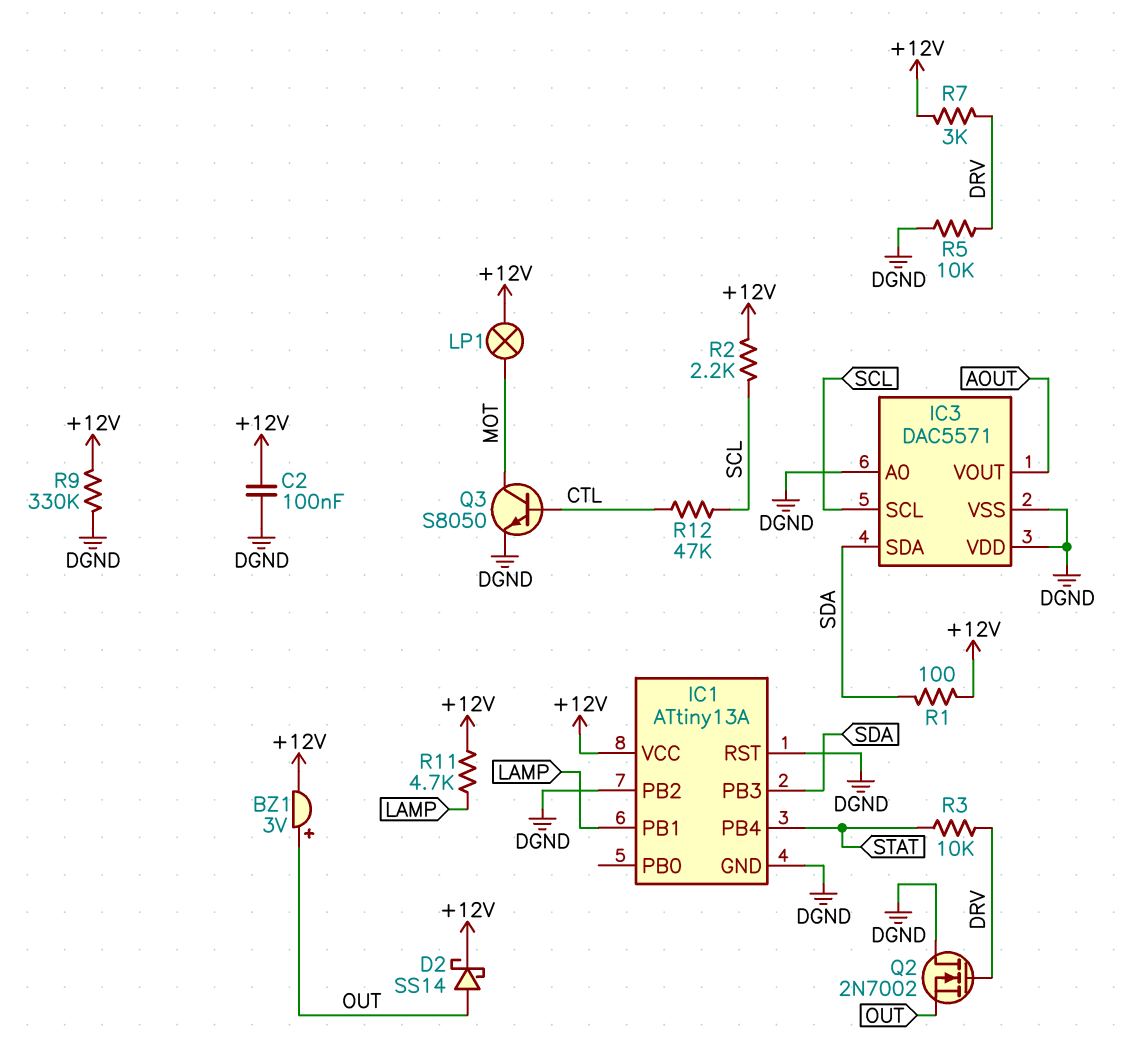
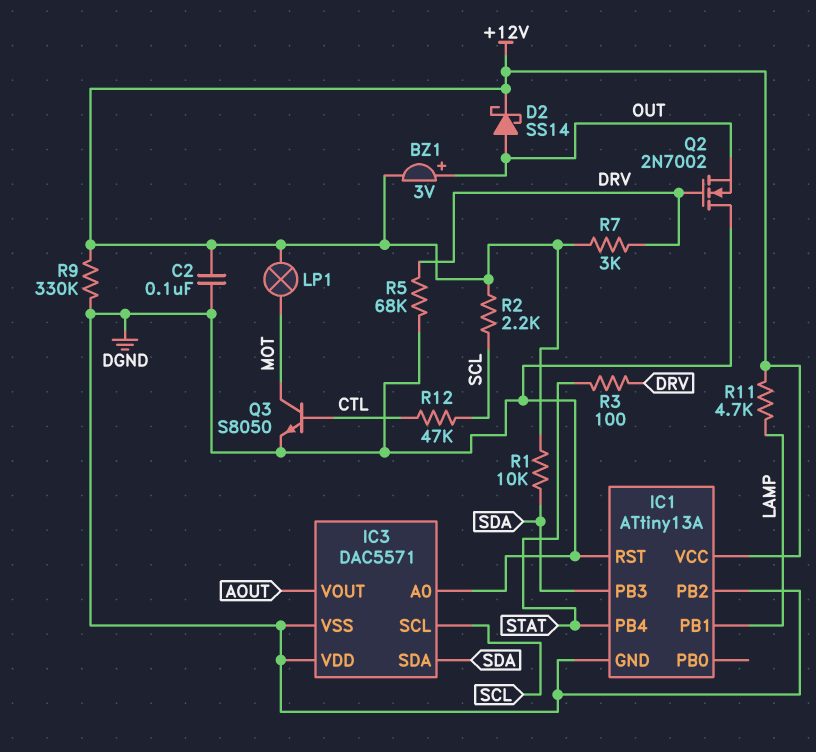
R1: 100 (+12V, SDA) -> 10k (+12V, SDA)
R3: 10k (DRV, STAT) -> 100 (DRV, STAT)
R5: 10k (DGND, DRV) -> 68k (DGND, DRV)

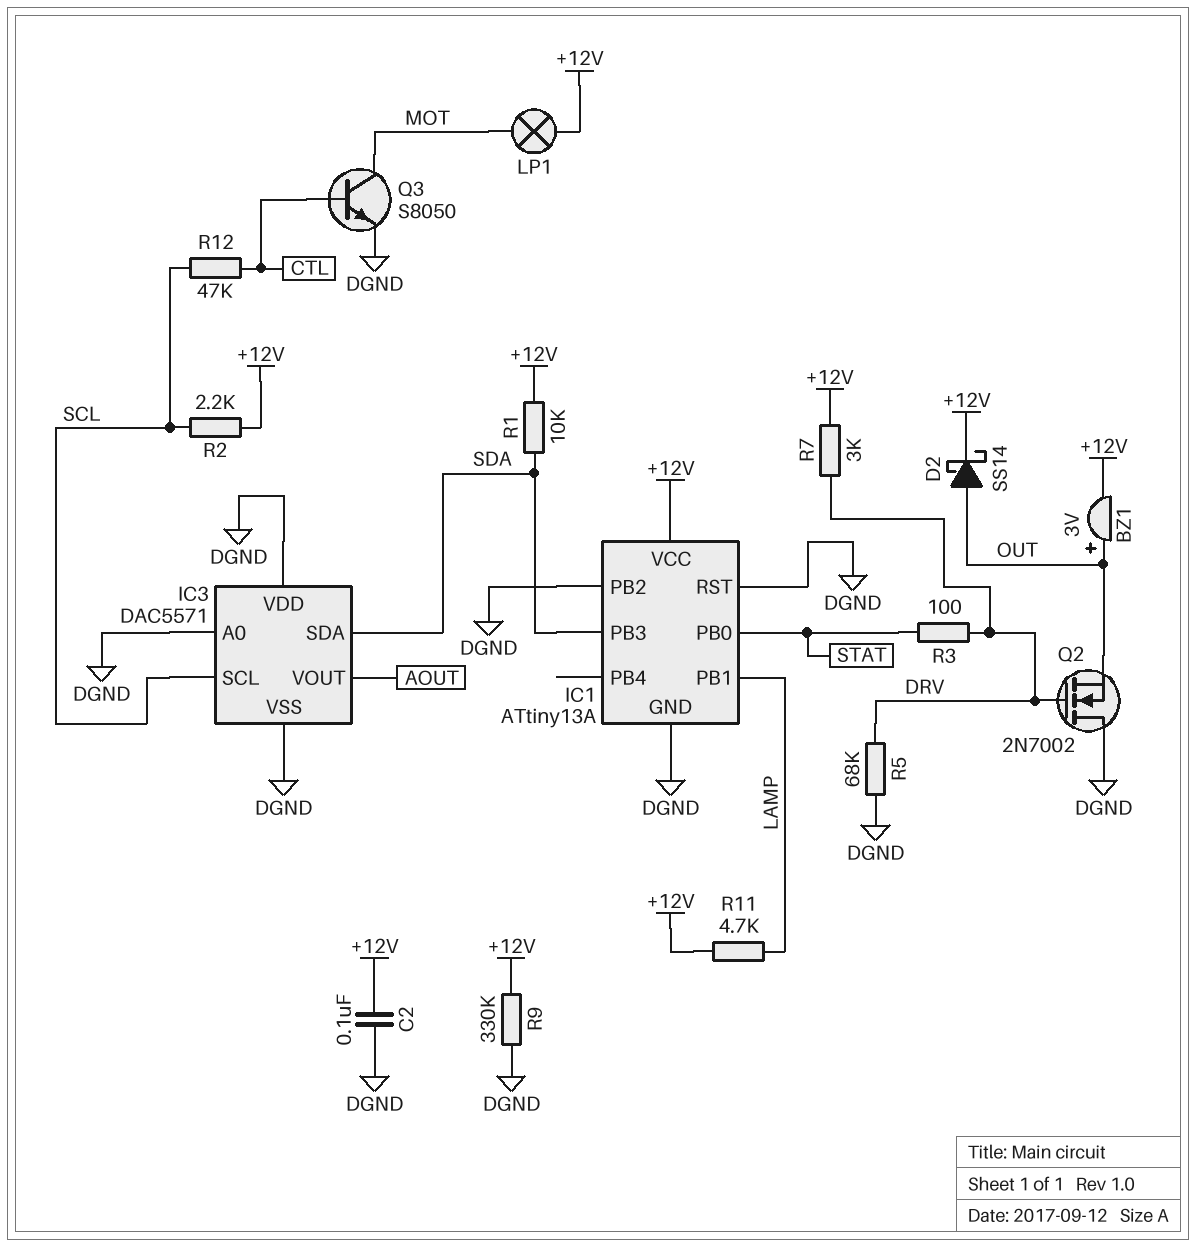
IC1 pin PB0: none -> STAT
IC1 pin PB4: STAT -> none

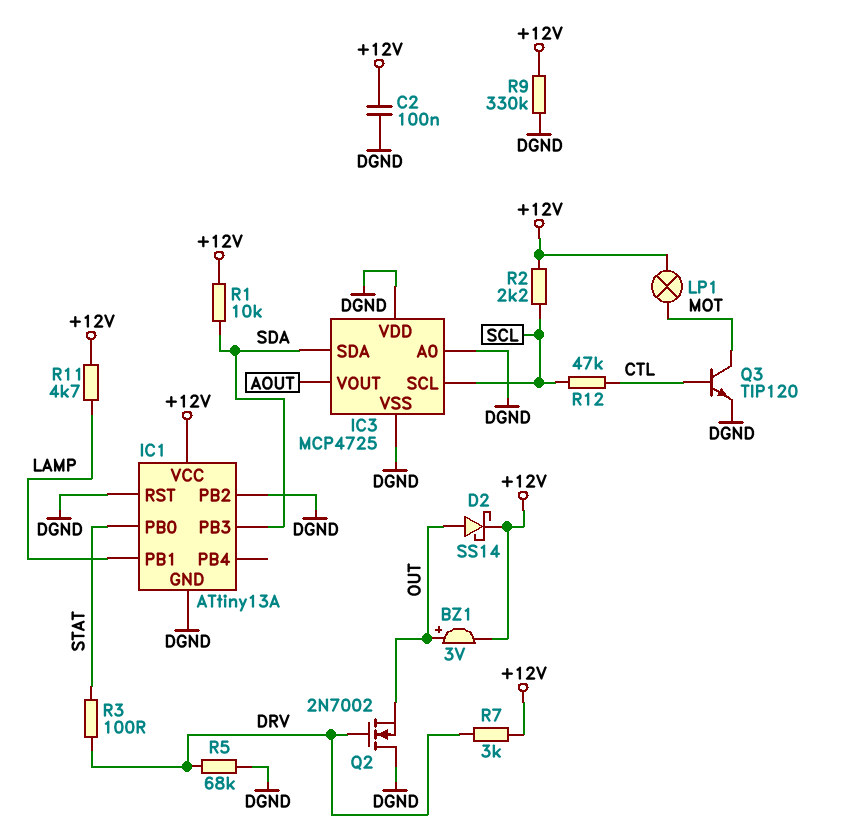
IC3: DAC5571 -> MCP4725
Q3: NPN S8050 (B CTL, C MOT, E DGND) -> NPN TIP120 (B CTL, C MOT, E DGND)

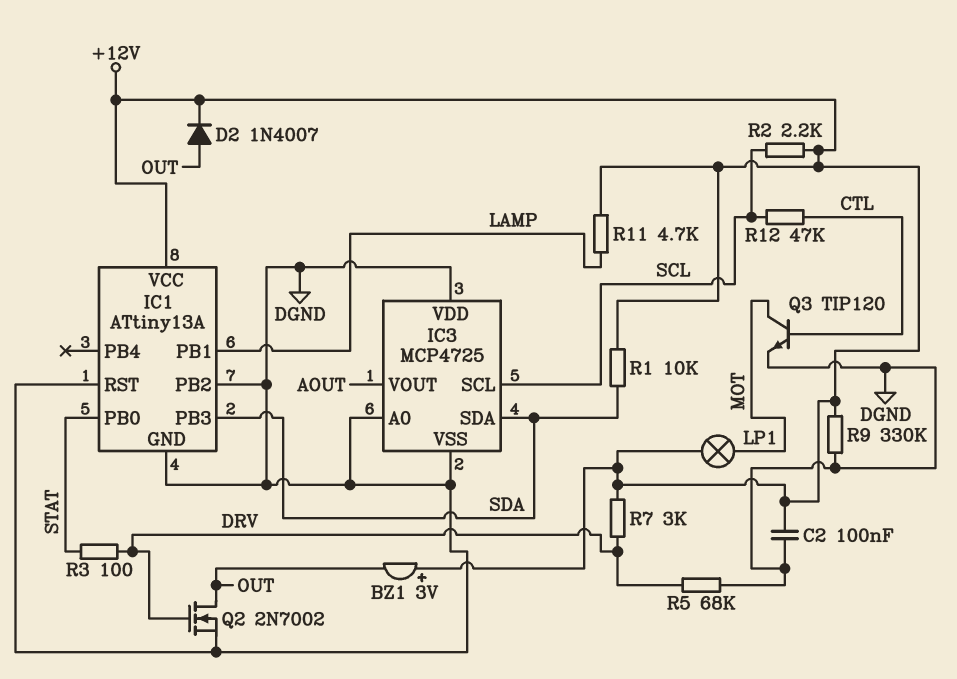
BZ1: buzzer 3V (plus OUT, minus +12V) -> buzzer 3V (plus +12V, minus OUT)
D2: schottky SS14 (A OUT, K +12V) -> diode 1N4007 (A OUT, K +12V)
Q2: NMOS 2N7002 (G DRV, D DGND, S OUT) -> NMOS 2N7002 (G DRV, D OUT, S DGND)

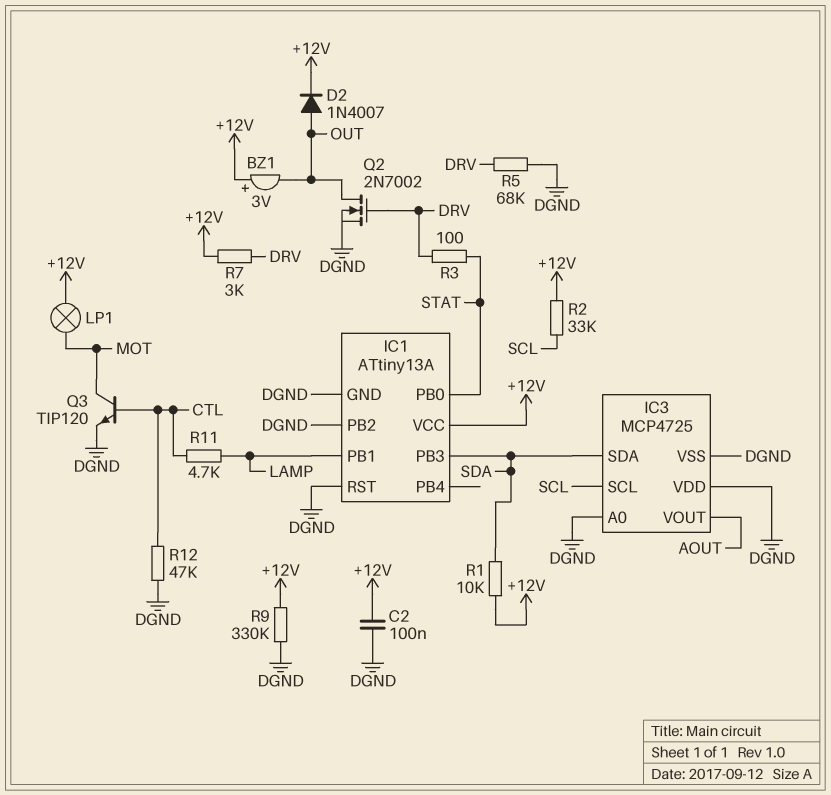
R2: 2.2k (+12V, SCL) -> 33k (+12V, SCL)
R11: 4.7k (+12V, LAMP) -> 4.7k (CTL, LAMP)
R12: 47k (CTL, SCL) -> 47k (CTL, DGND)

